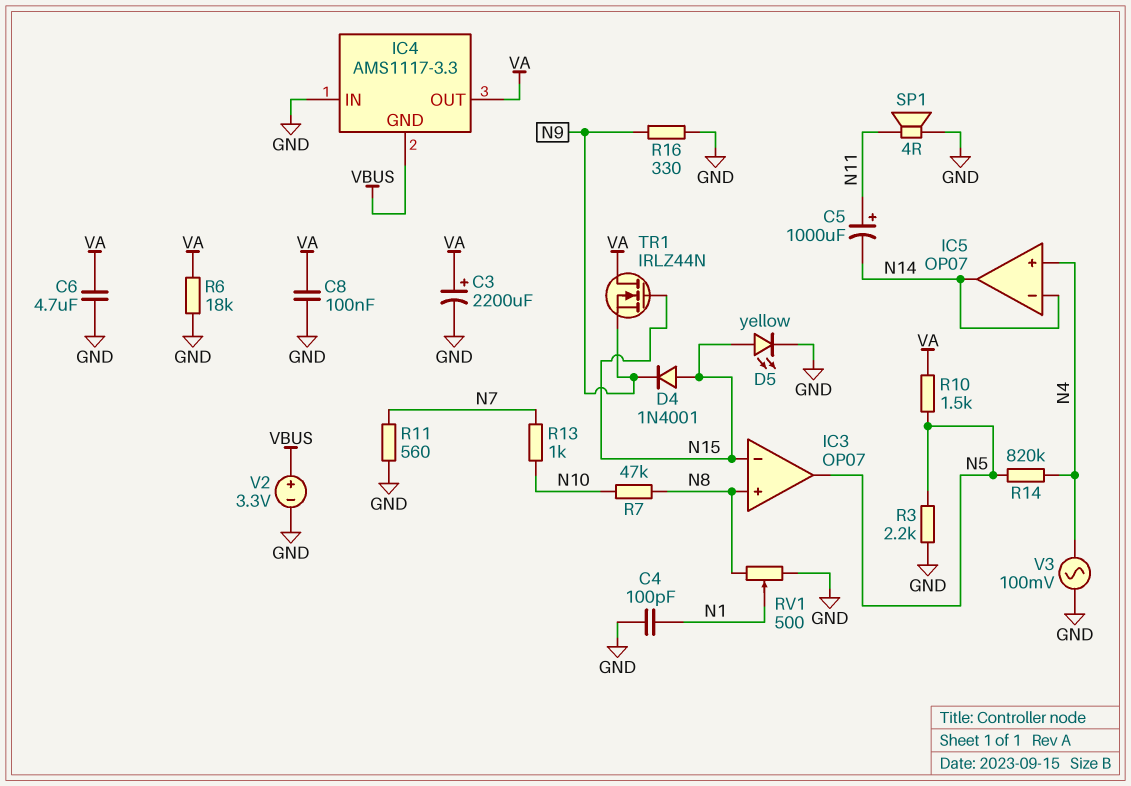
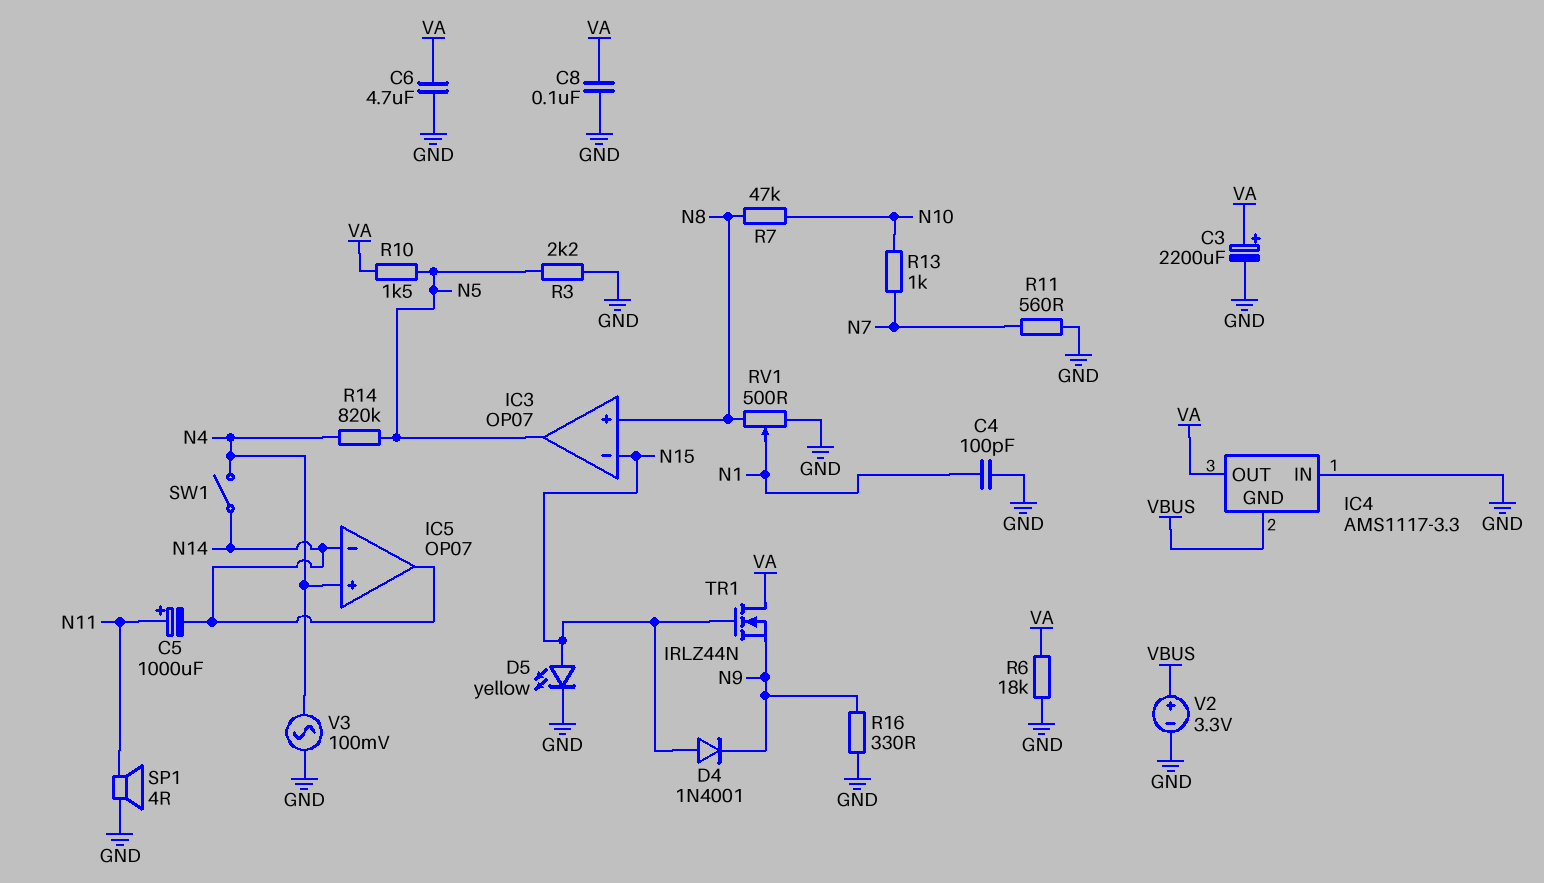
SW1: none -> switch (N4, N14)

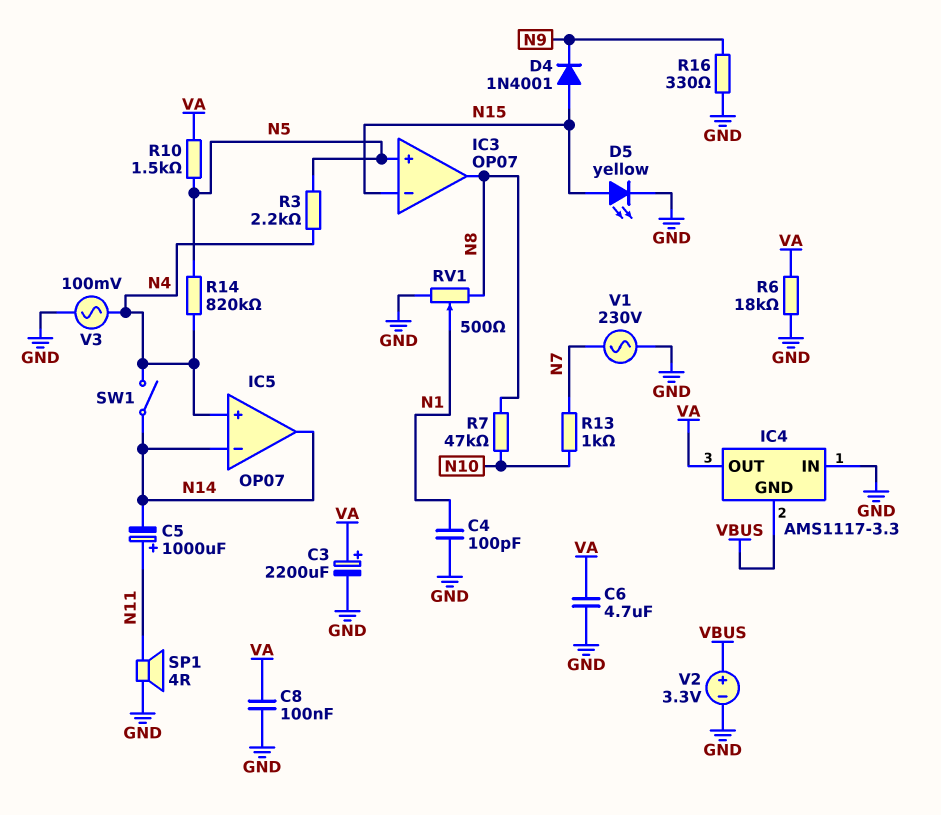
IC3 pin in+: N8 -> N5
IC3 pin out: N5 -> N8
R3: 2.2k (GND, N5) -> 2.2k (N4, N5)
R11: 560 (GND, N7) -> none
TR1: NMOS IRLZ44N (G N15, D VA, S N9) -> none
V1: none -> AC 230V (GND, N7)

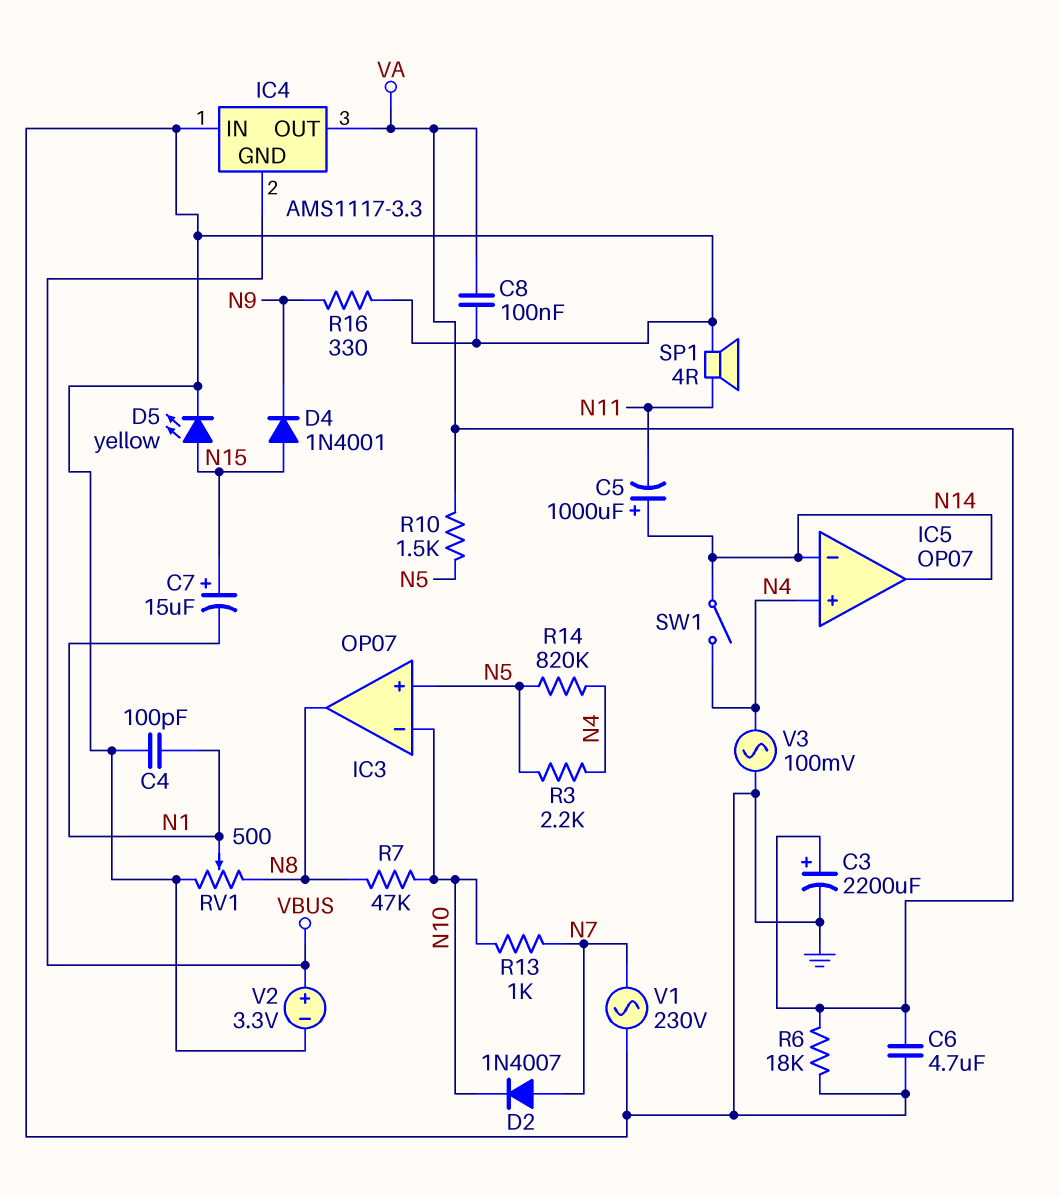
C5: 1000uF (plus N11, minus N14) -> 1000uF (plus N14, minus N11)
C7: none -> 15uF (plus N15, minus N1)
D2: none -> diode 1N4007 (A N7, K N10)
IC3 pin in-: N15 -> N10

